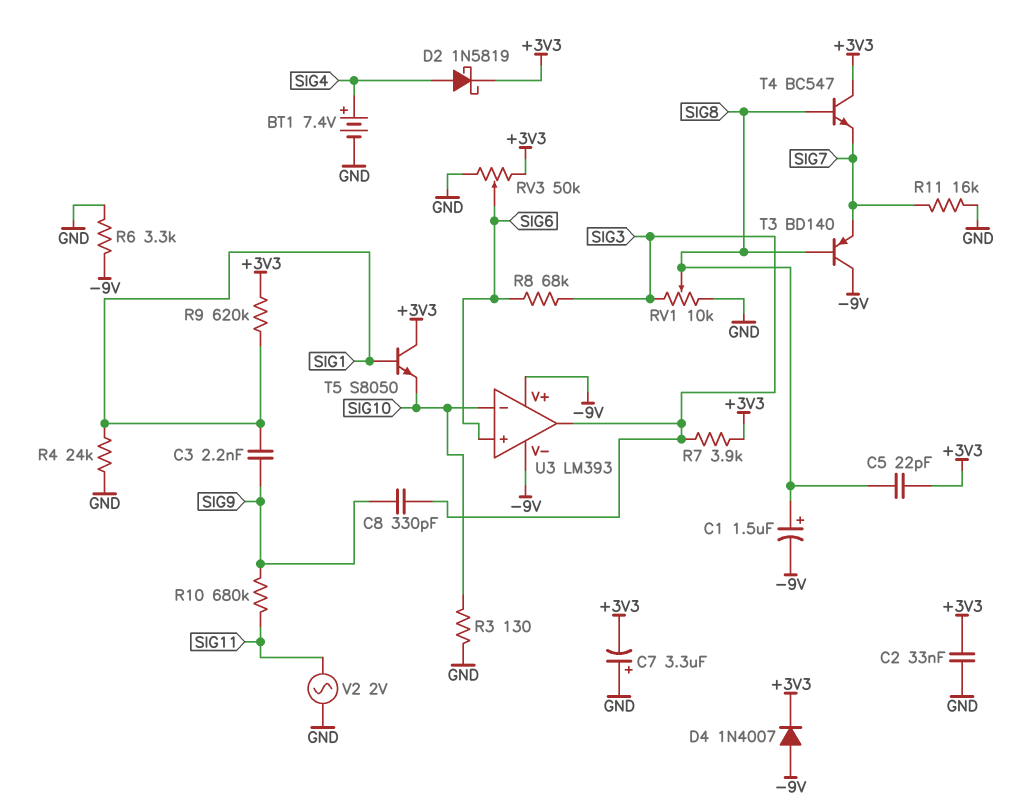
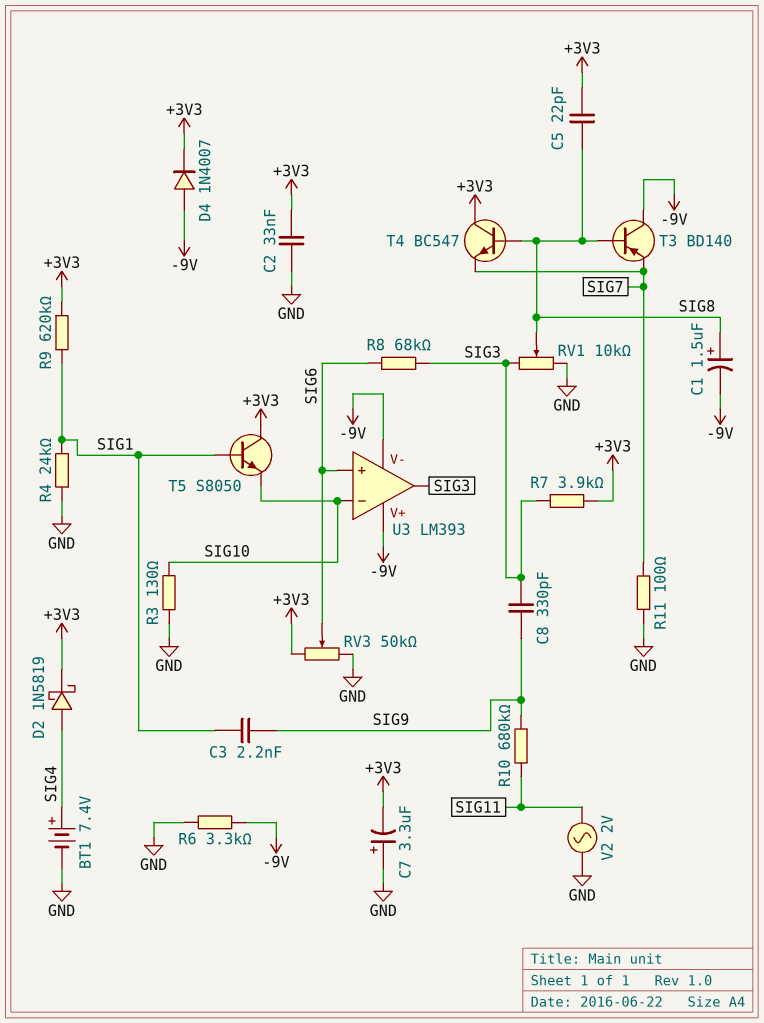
R11: 16k (GND, SIG7) -> 100 (GND, SIG7)

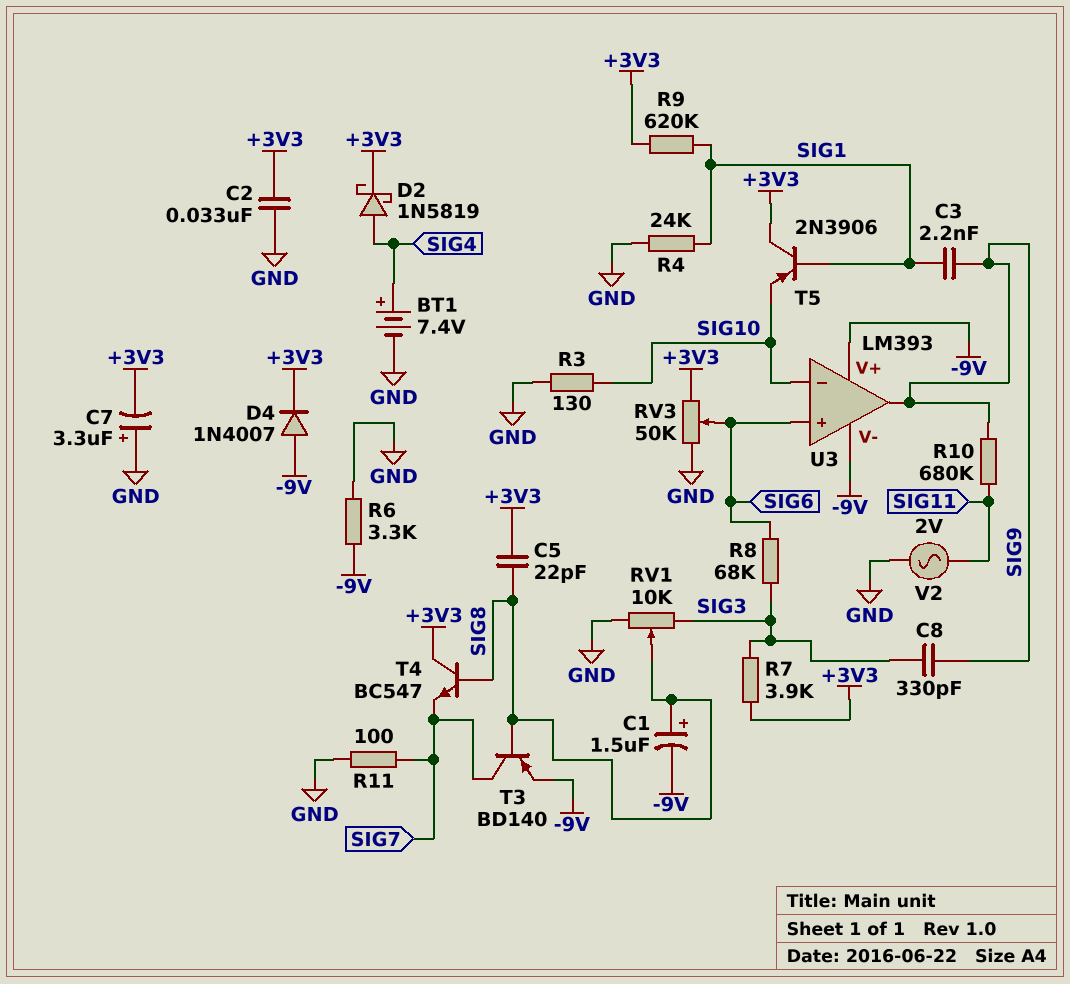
T3: PNP BD140 (B SIG8, C -9V, E SIG7) -> PNP BD140 (B SIG8, C SIG7, E -9V)
T5: NPN S8050 (B SIG1, C +3V3, E SIG10) -> PNP 2N3906 (B SIG1, C +3V3, E SIG10)
U3 pin out: SIG3 -> SIG9

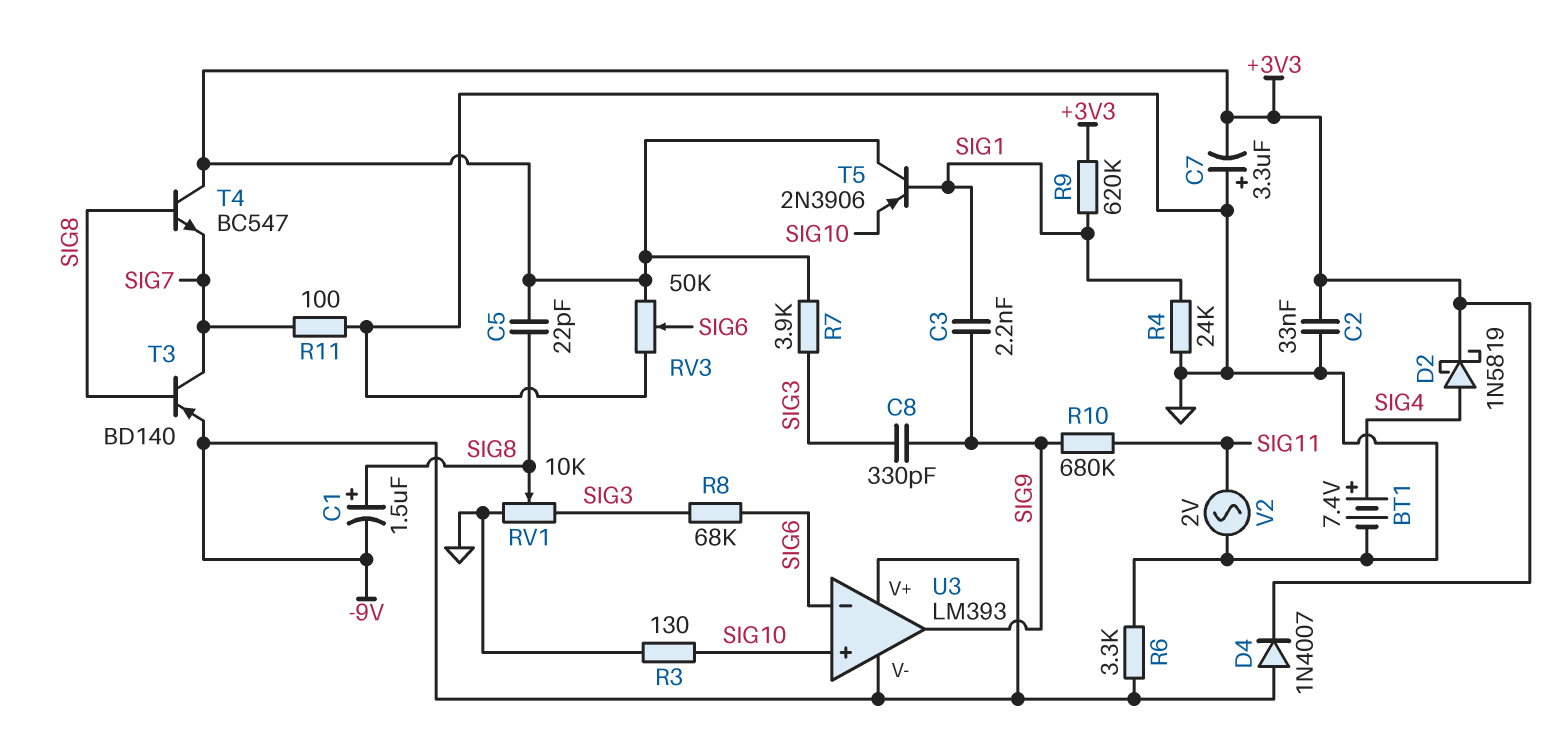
U3 pin in+: SIG6 -> SIG10
U3 pin in-: SIG10 -> SIG6

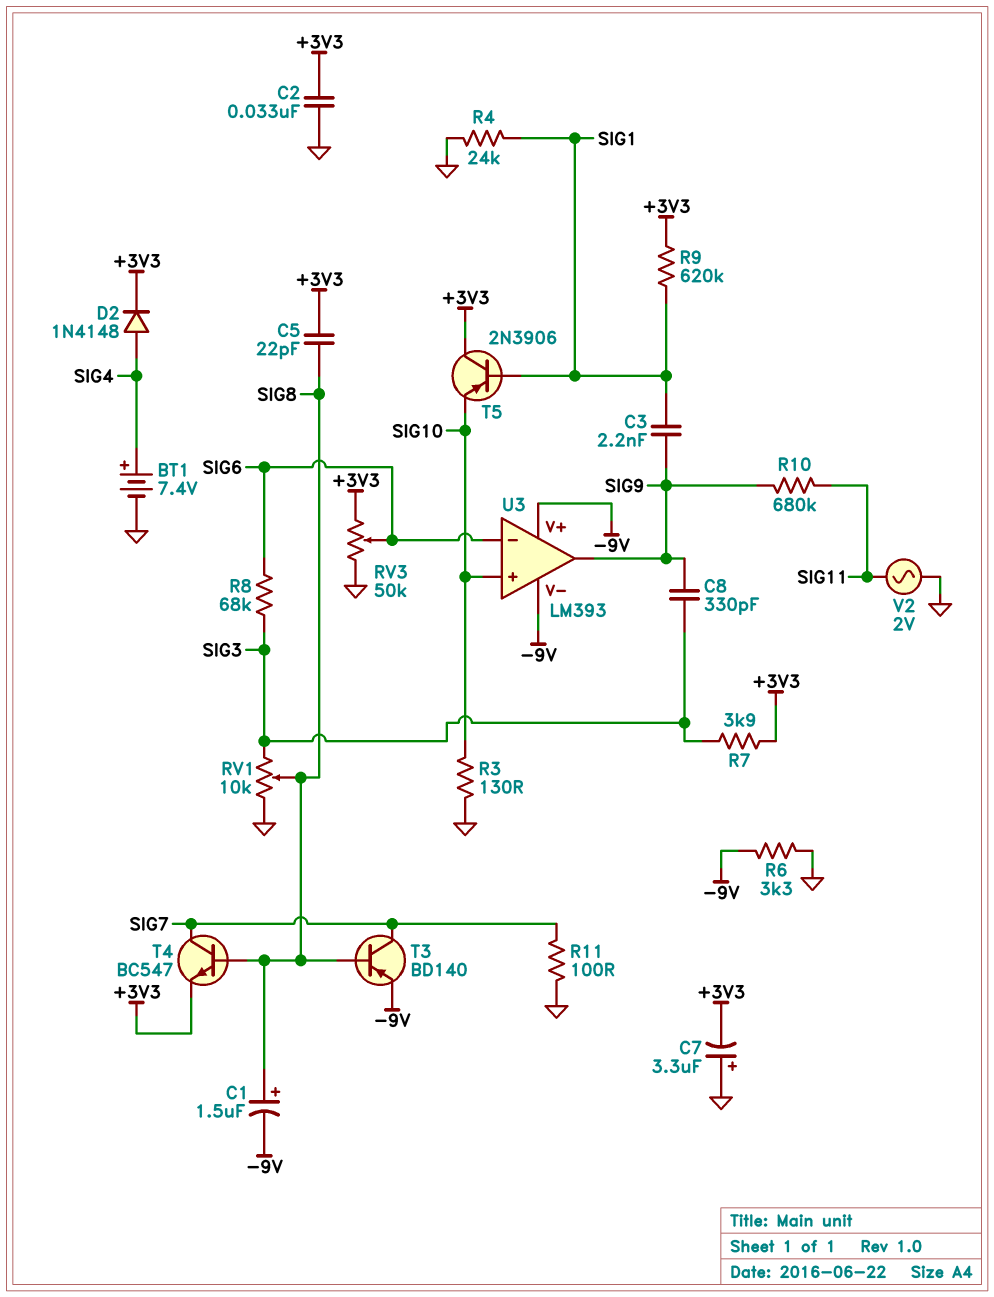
D2: schottky 1N5819 (A SIG4, K +3V3) -> diode 1N4148 (A SIG4, K +3V3)
D4: diode 1N4007 (A -9V, K +3V3) -> none
T4: NPN BC547 (B SIG8, C +3V3, E SIG7) -> NPN BC547 (B SIG8, C SIG7, E +3V3)

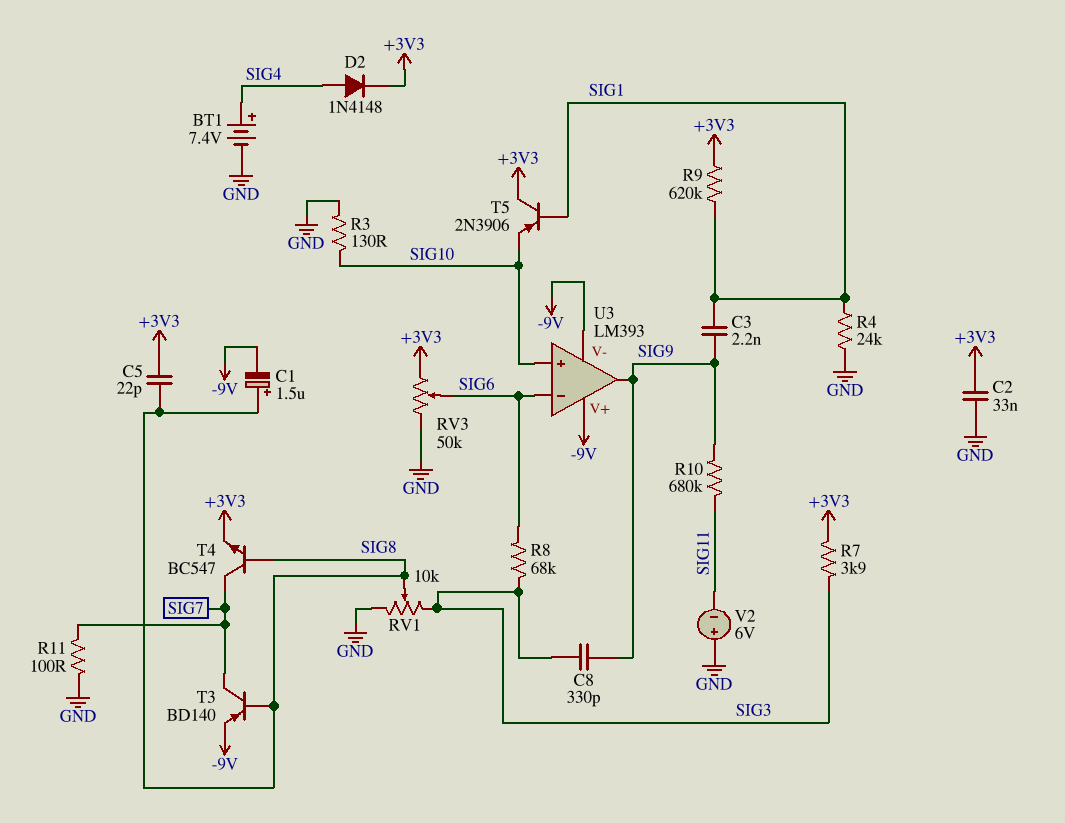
C7: 3.3uF (plus GND, minus +3V3) -> none
R6: 3.3k (-9V, GND) -> none
V2: AC 2V (GND, SIG11) -> 6V (plus GND, minus SIG11)

